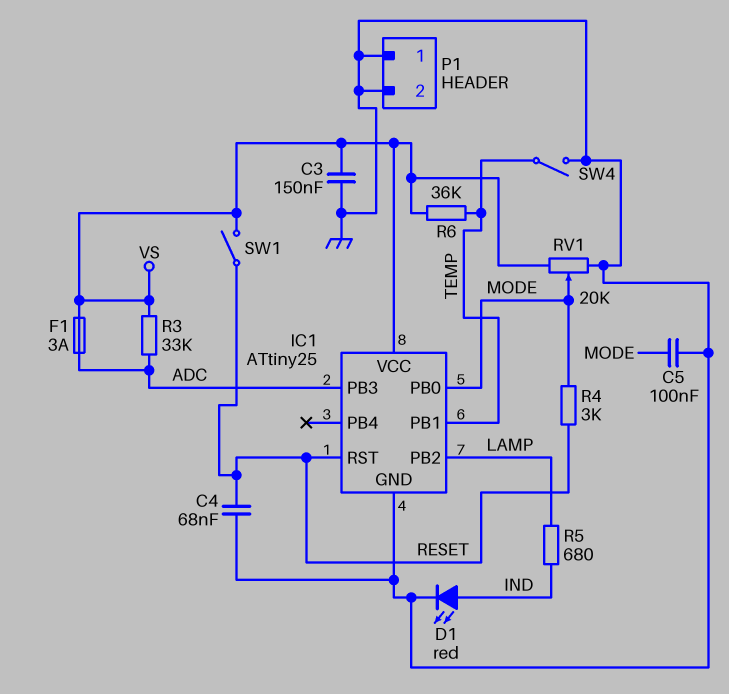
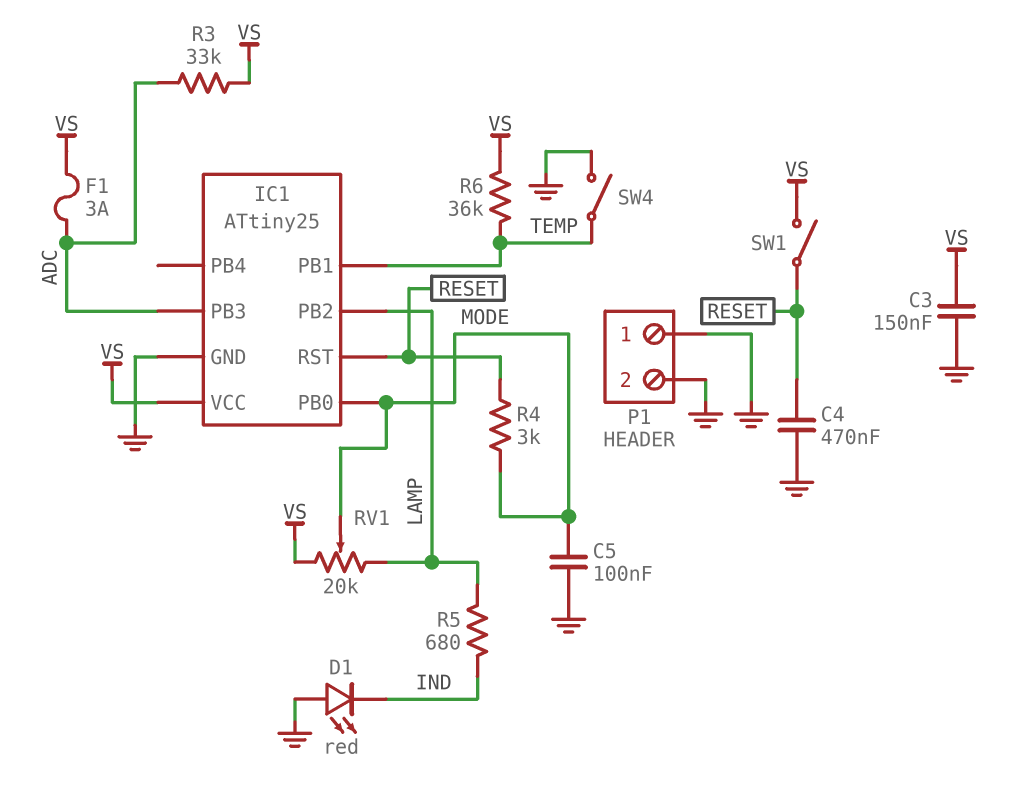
C4: 68nF (GND, RESET) -> 470nF (GND, RESET)
D1: LED red (A IND, K GND) -> LED red (A GND, K IND)
RV1: 20k (GND, VS, wiper MODE) -> 20k (LAMP, VS, wiper MODE)

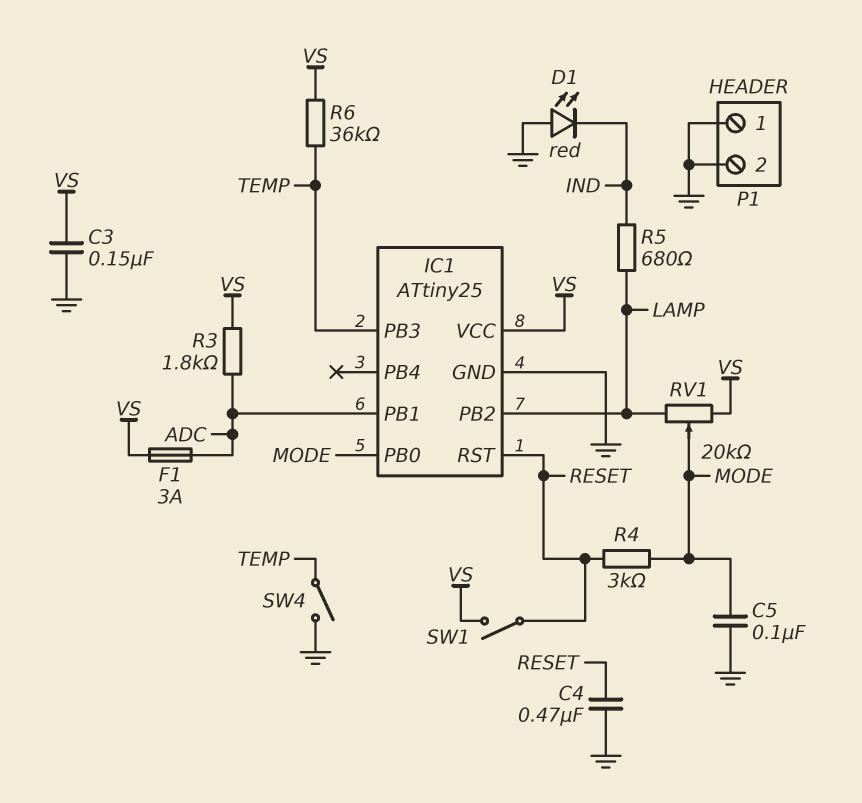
IC1 pin PB1: TEMP -> ADC
IC1 pin PB3: ADC -> TEMP
R3: 33k (ADC, VS) -> 1.8k (ADC, VS)

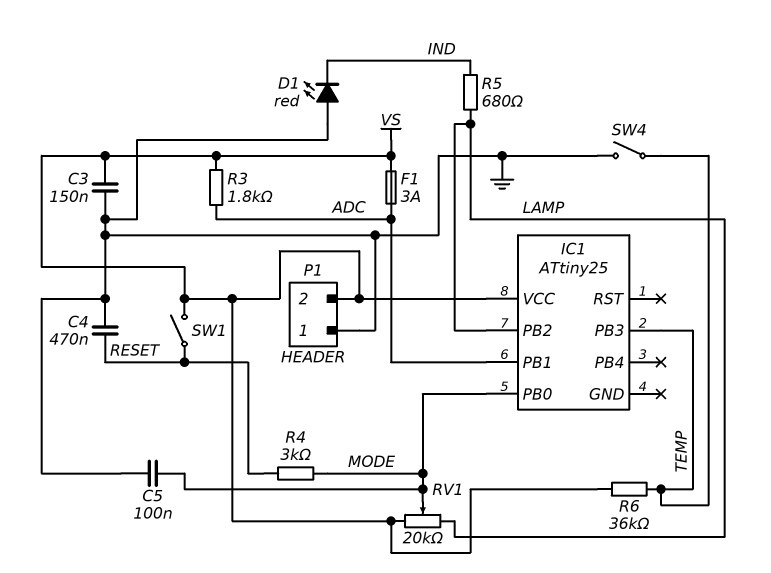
IC1 pin GND: GND -> none
IC1 pin RST: RESET -> none
P1 pin 2: GND -> VS

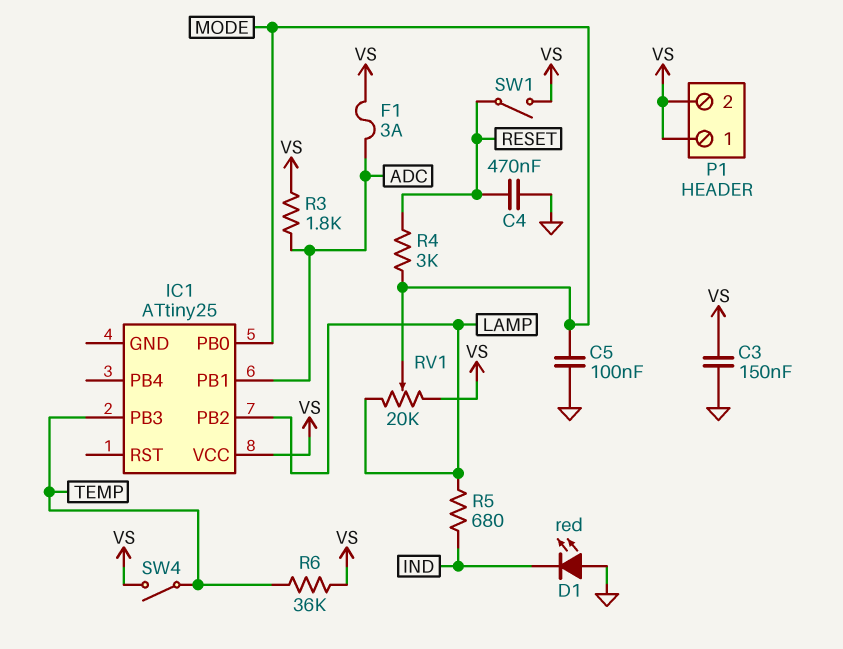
P1 pin 1: GND -> VS
SW4: switch (GND, TEMP) -> switch (TEMP, VS)

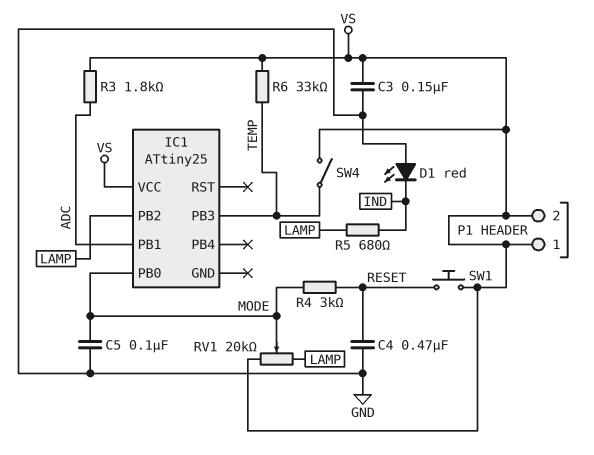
F1: 3A (ADC, VS) -> none
R6: 36k (TEMP, VS) -> 33k (TEMP, VS)
SW1: switch (RESET, VS) -> button (RESET, VS)

